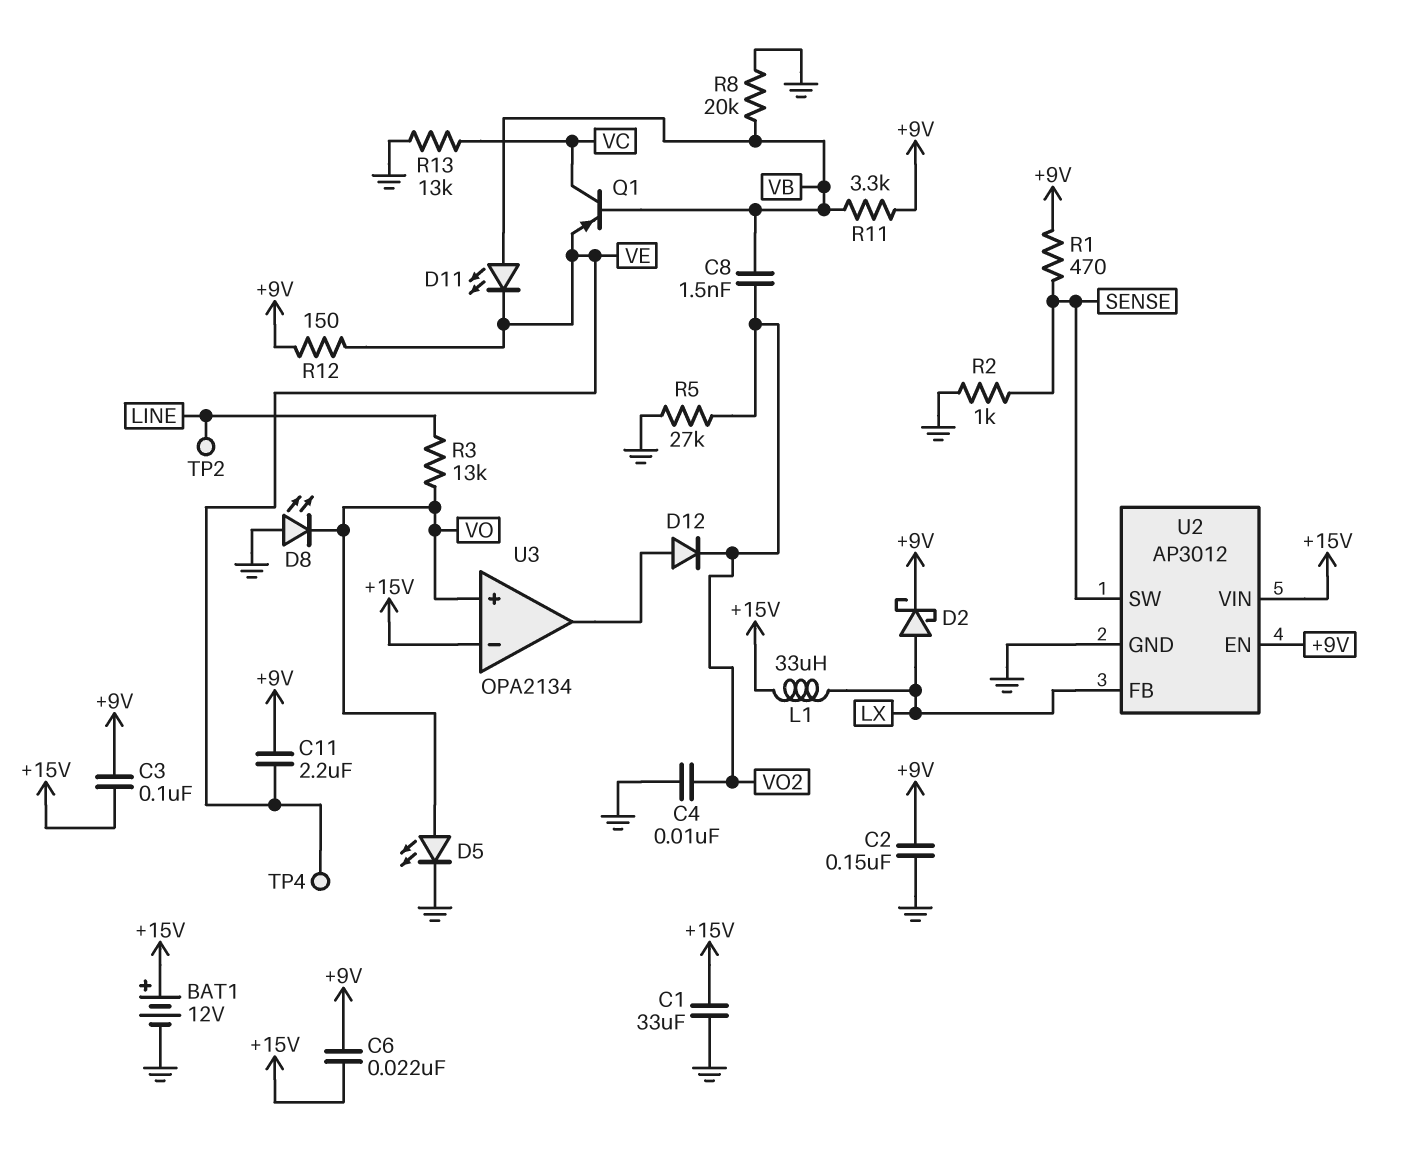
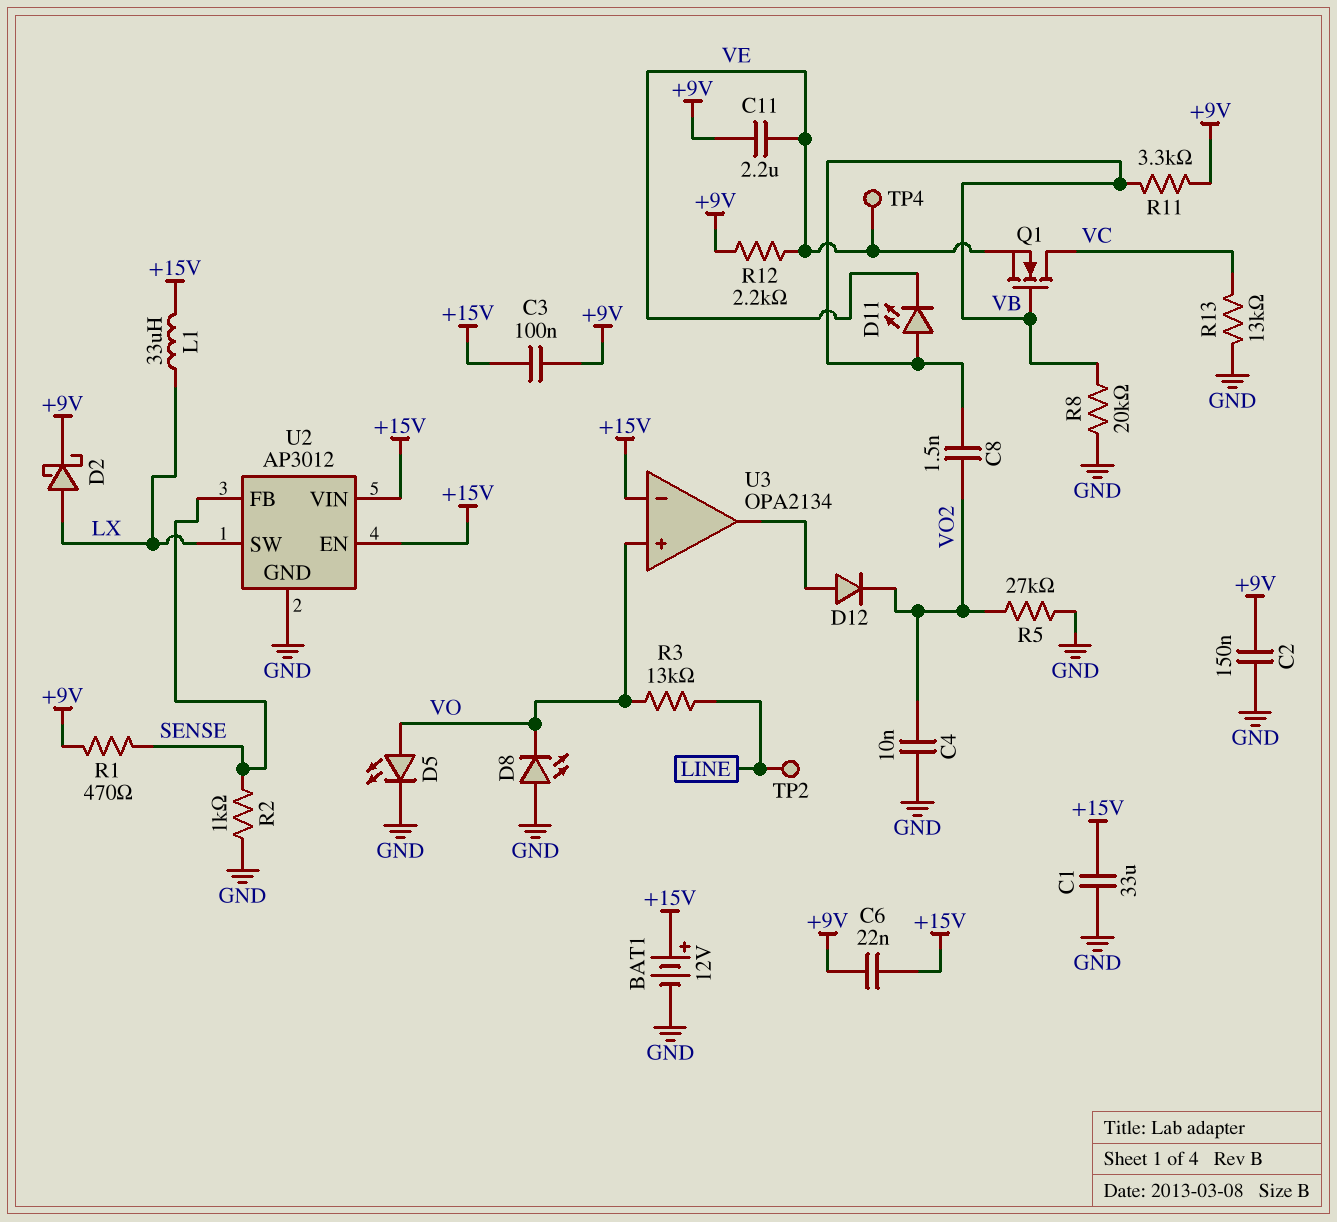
Q1: PNP (B VB, C VC, E VE) -> NMOS (G VB, D VC, S VE)
R12: 150 (+9V, VE) -> 2.2k (+9V, VE)
U2 pin EN: +9V -> +15V
U2 pin FB: LX -> SENSE
U2 pin SW: SENSE -> LX

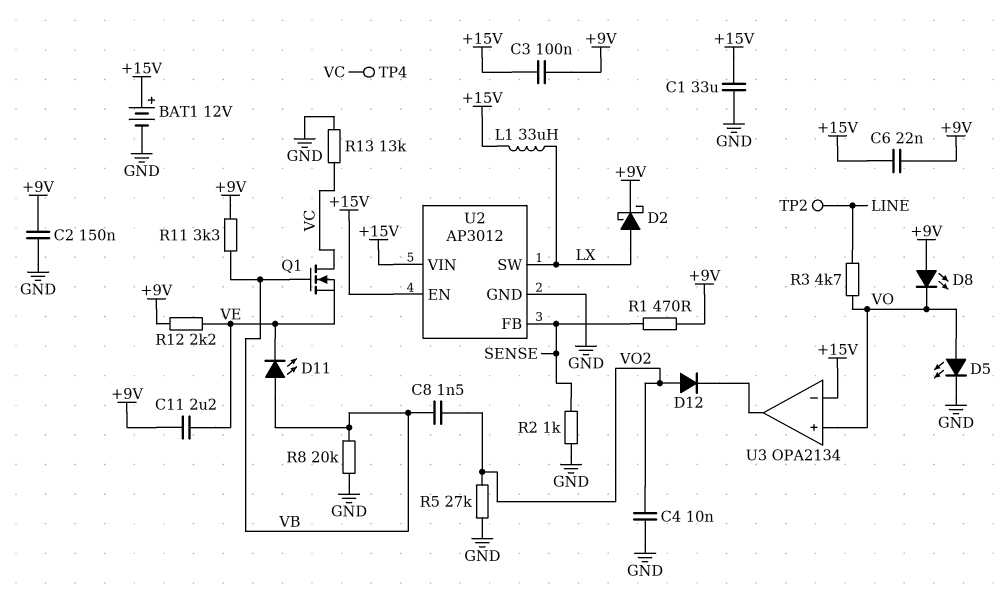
D8: LED (A GND, K VO) -> LED (A +9V, K VO)
D12: diode (A U3/out, K VO2) -> diode (A VO2, K U3/out)
R3: 13k (LINE, VO) -> 4.7k (LINE, VO)
TP4: test point (VE) -> test point (VC)

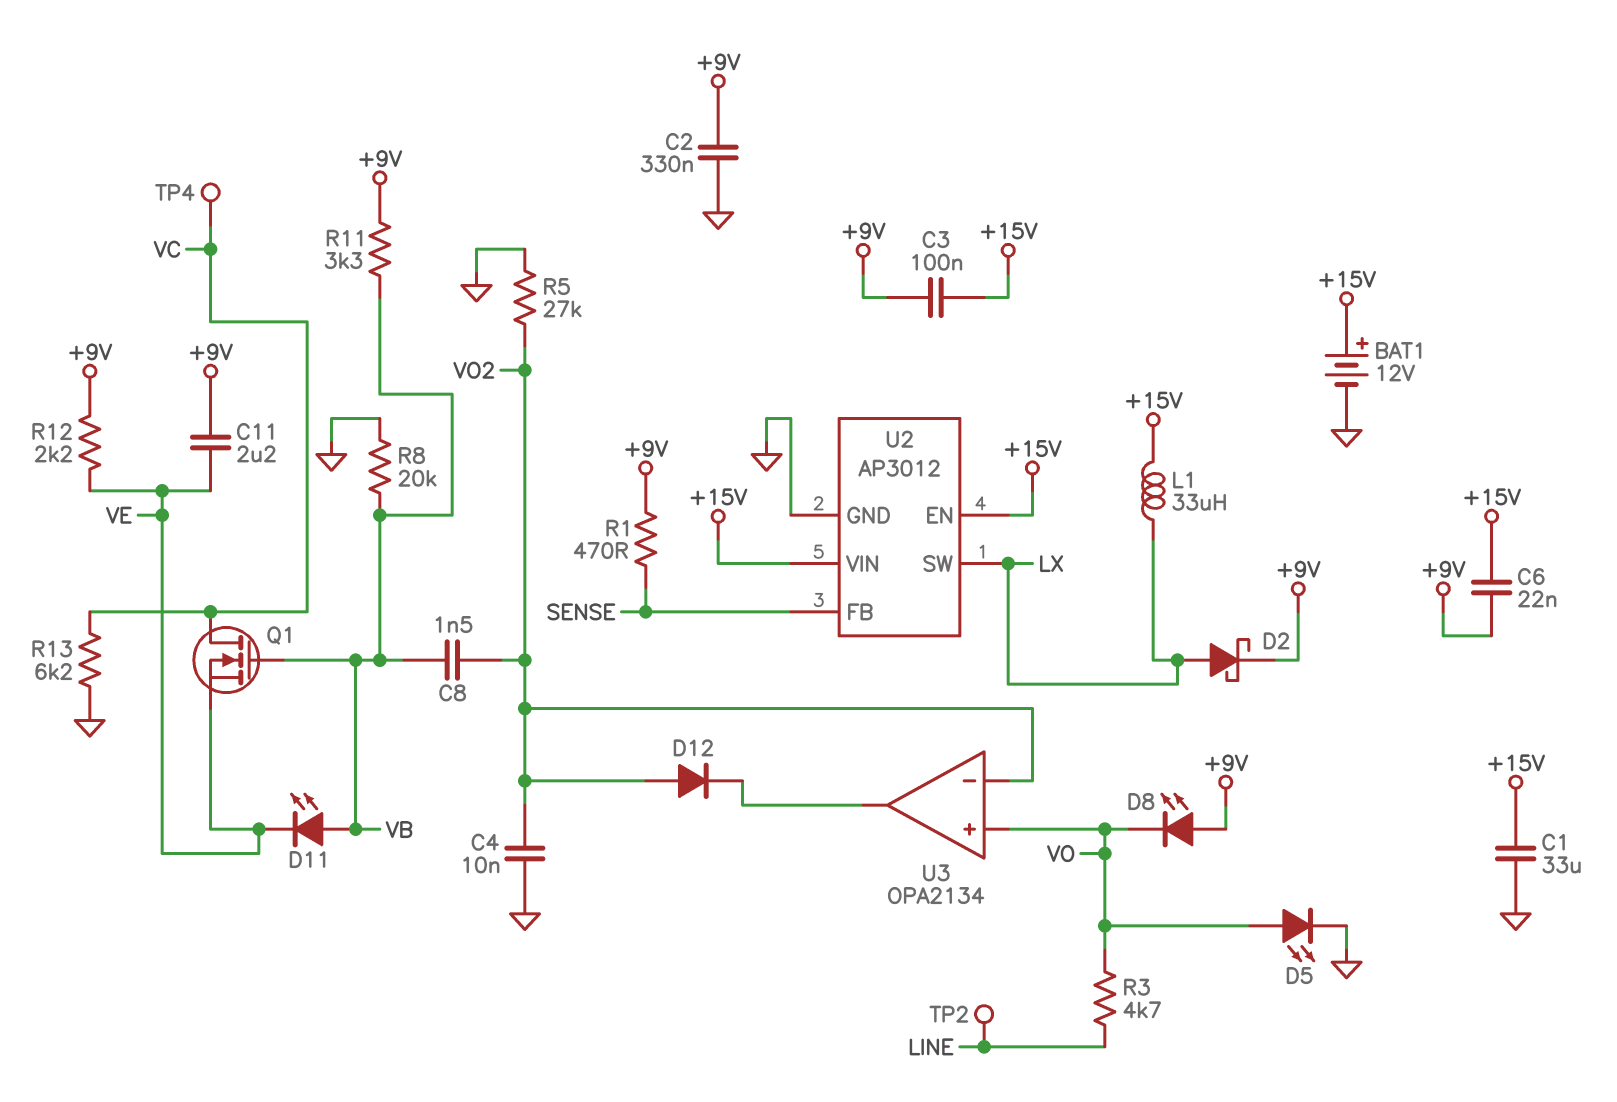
C2: 150nF (+9V, GND) -> 330nF (+9V, GND)
R2: 1k (GND, SENSE) -> none
R13: 13k (GND, VC) -> 6.2k (GND, VC)
U3 pin in-: +15V -> VO2

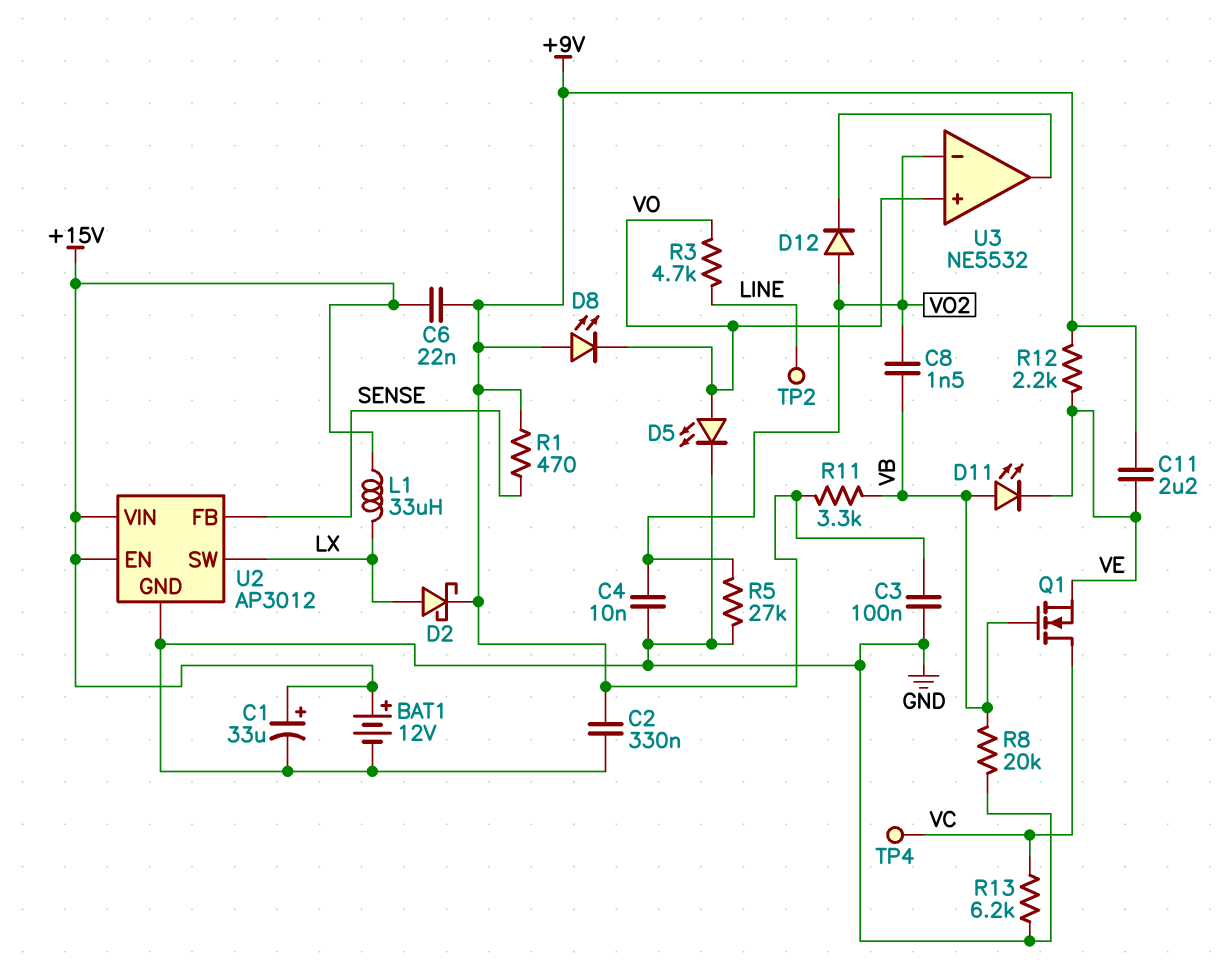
C1: 33uF (+15V, GND) -> 33uF (plus +15V, minus GND)
C3: 100nF (+9V, +15V) -> 100nF (+9V, GND)
U3: OPA2134 -> NE5532

